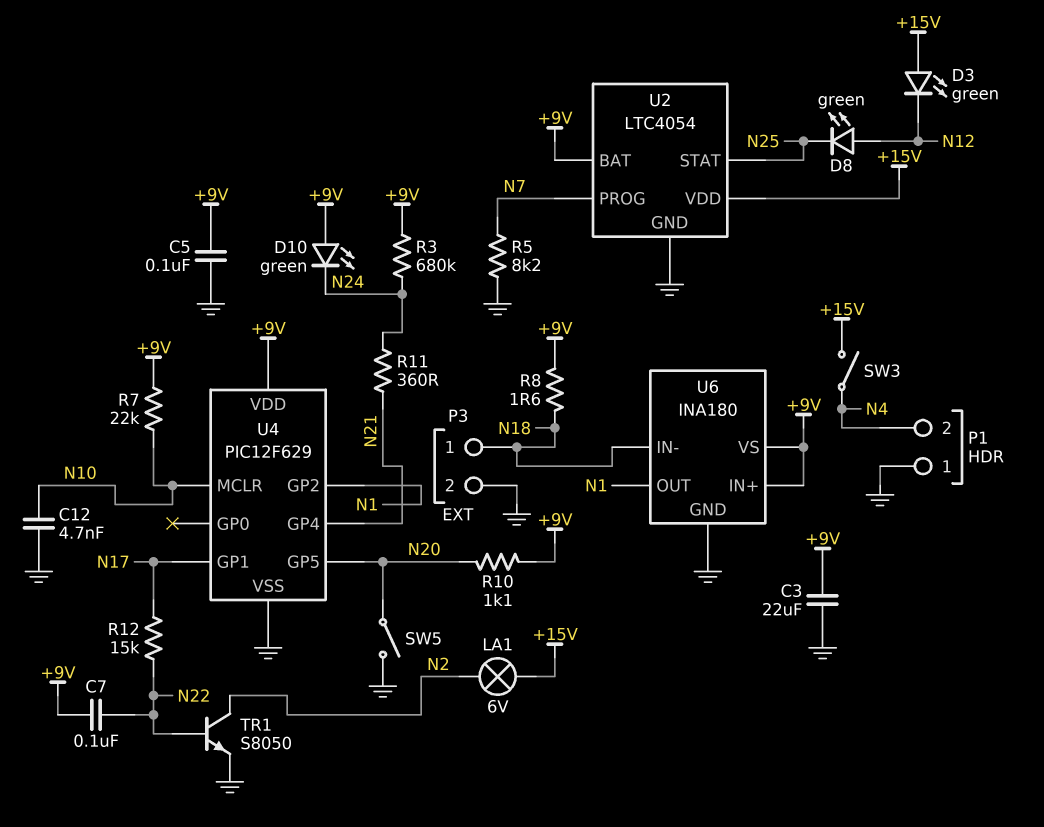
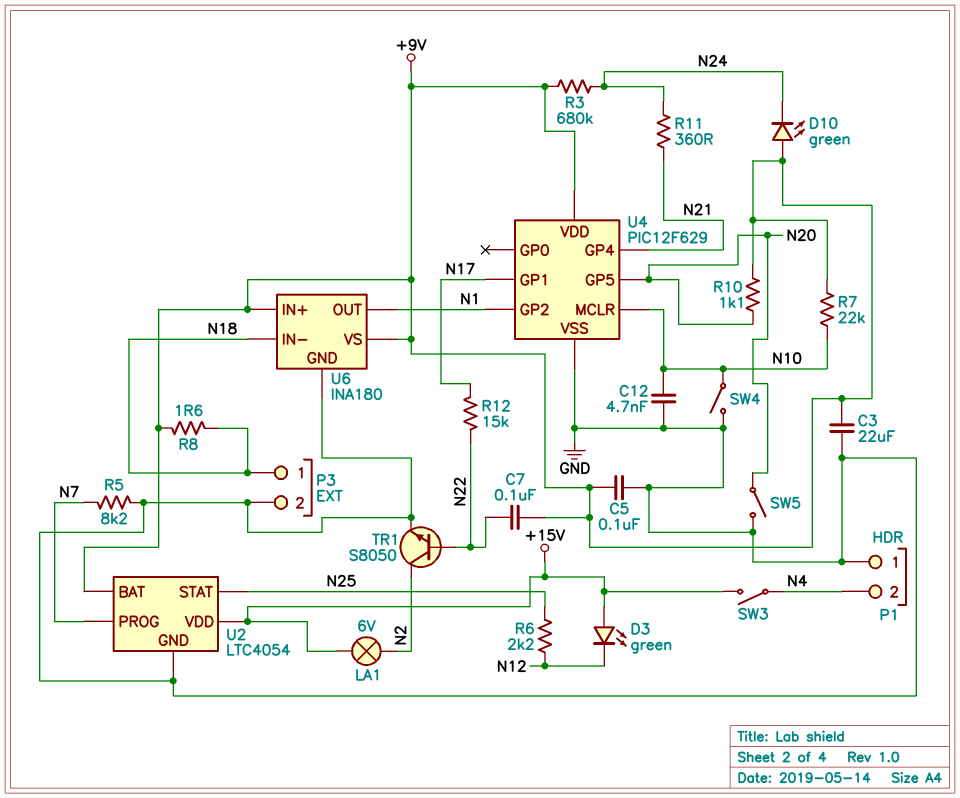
D8: LED green (A N12, K N25) -> none
R6: none -> 2.2k (N12, N25)
SW4: none -> switch (GND, N10)

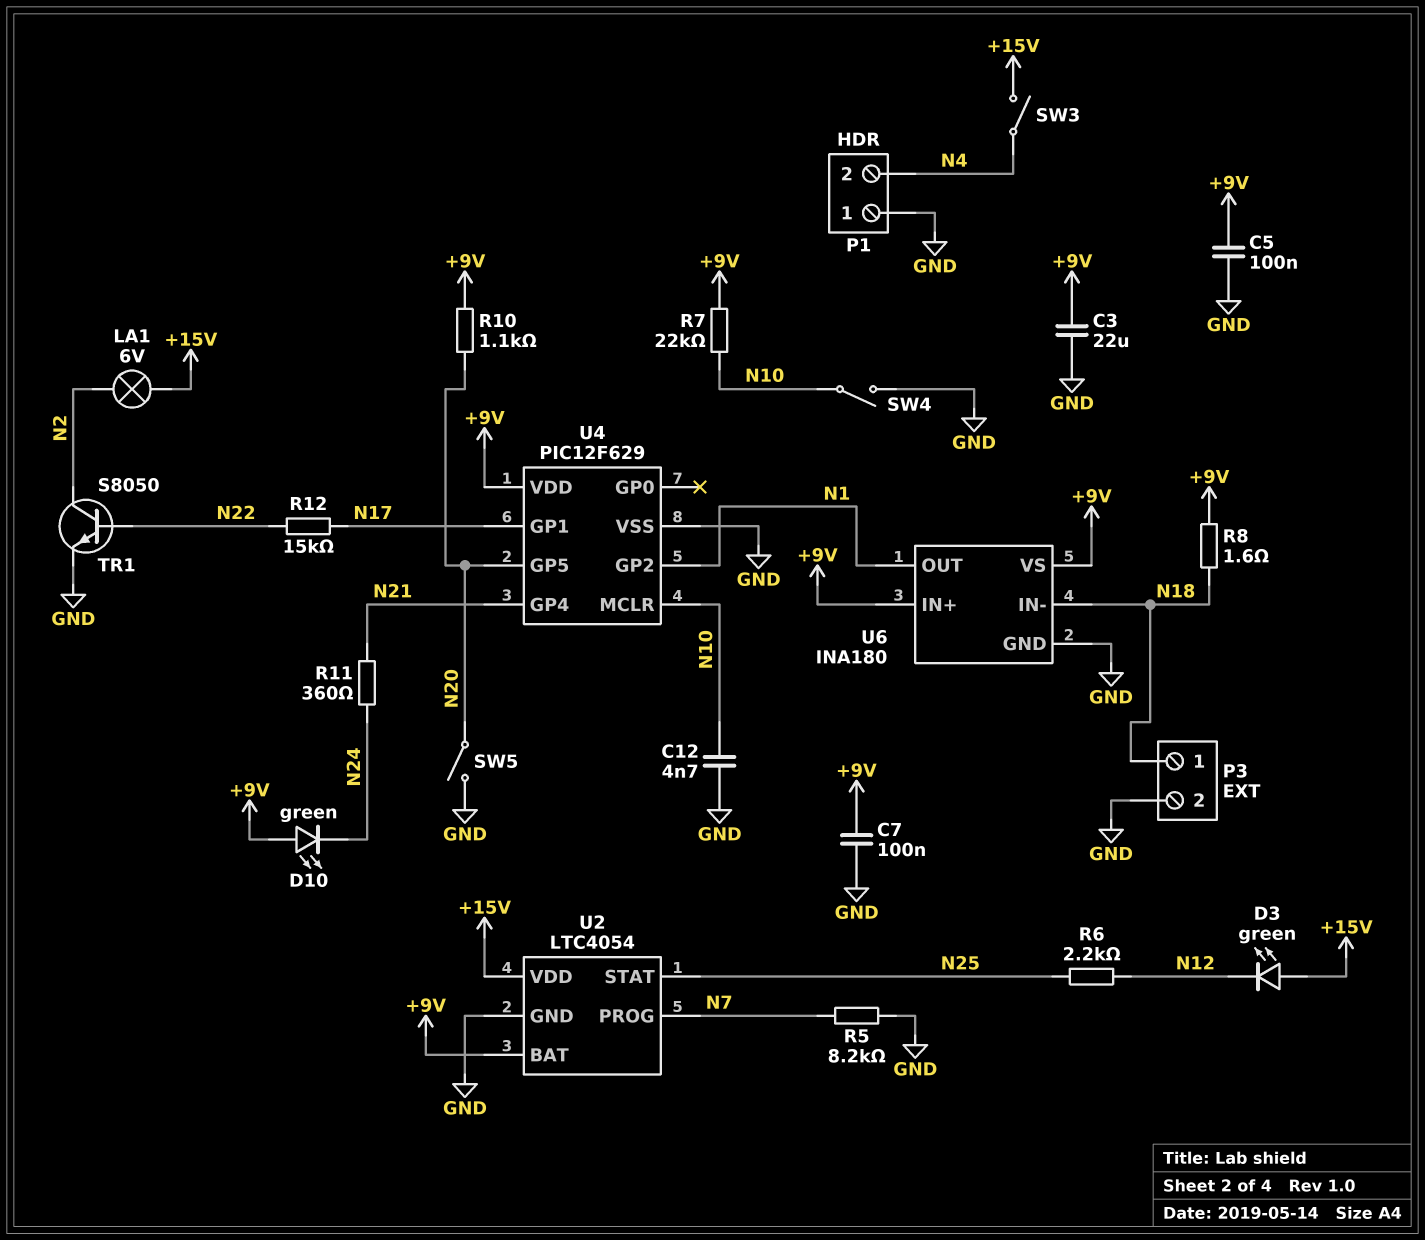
C7: 100nF (+9V, N22) -> 100nF (+9V, GND)
R3: 680k (+9V, N24) -> none

